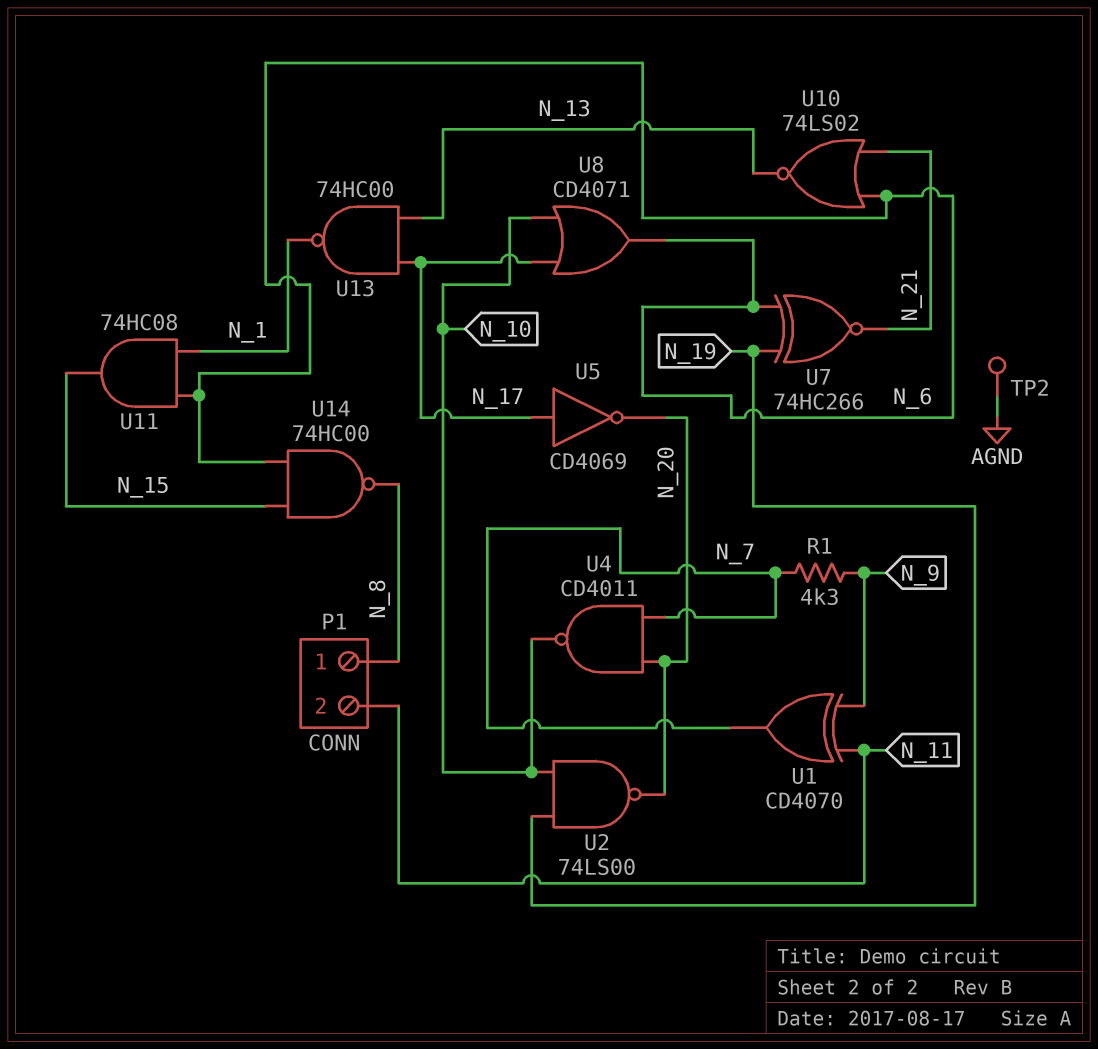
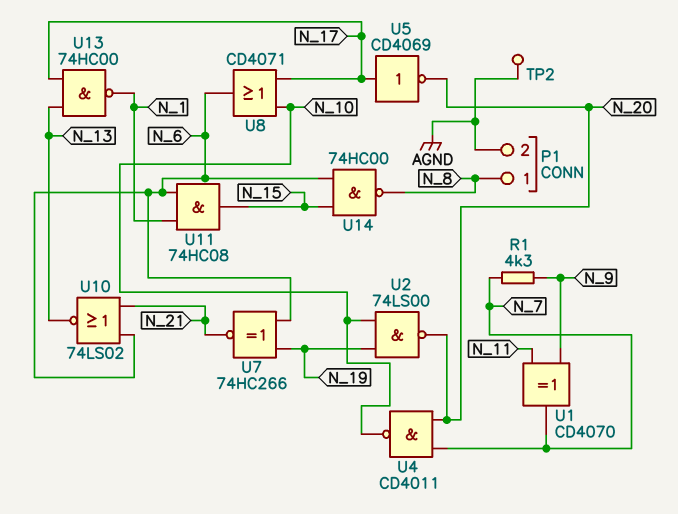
P1 pin 2: N_11 -> AGND

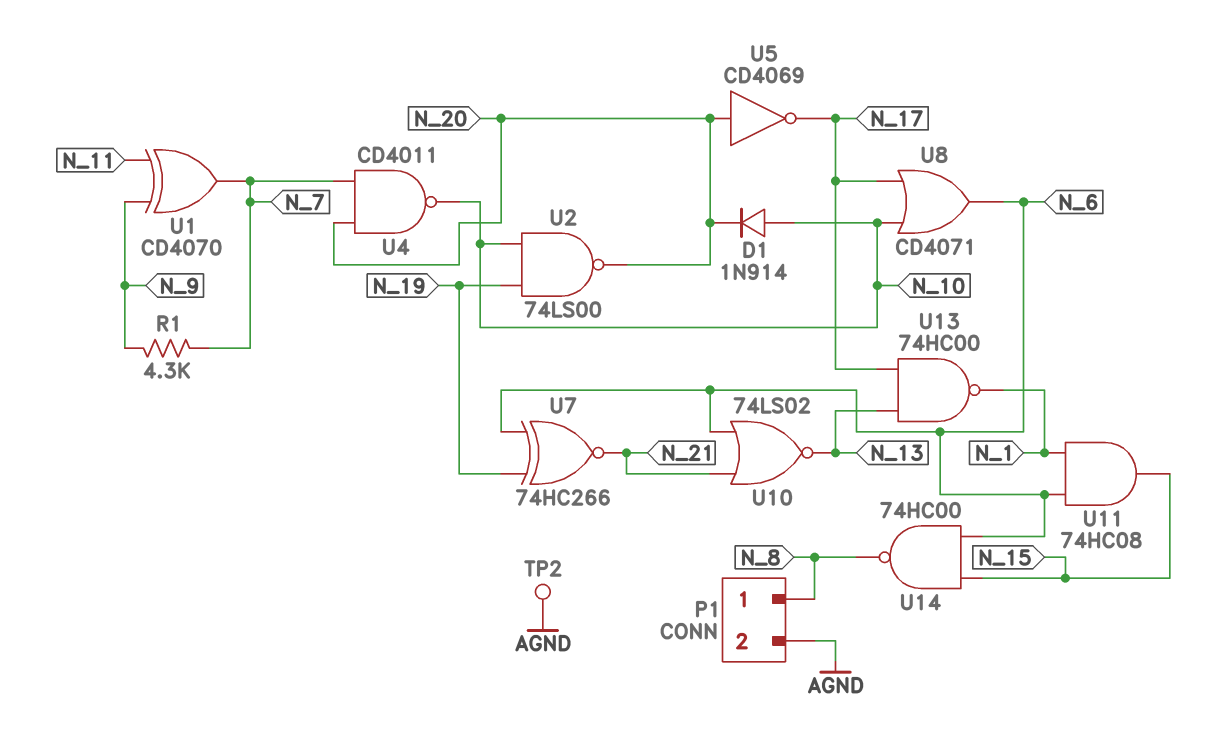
D1: none -> diode 1N914 (A N_10, K N_20)
U5: NOT CD4069 (in N_17, out N_20) -> NOT CD4069 (in N_20, out N_17)

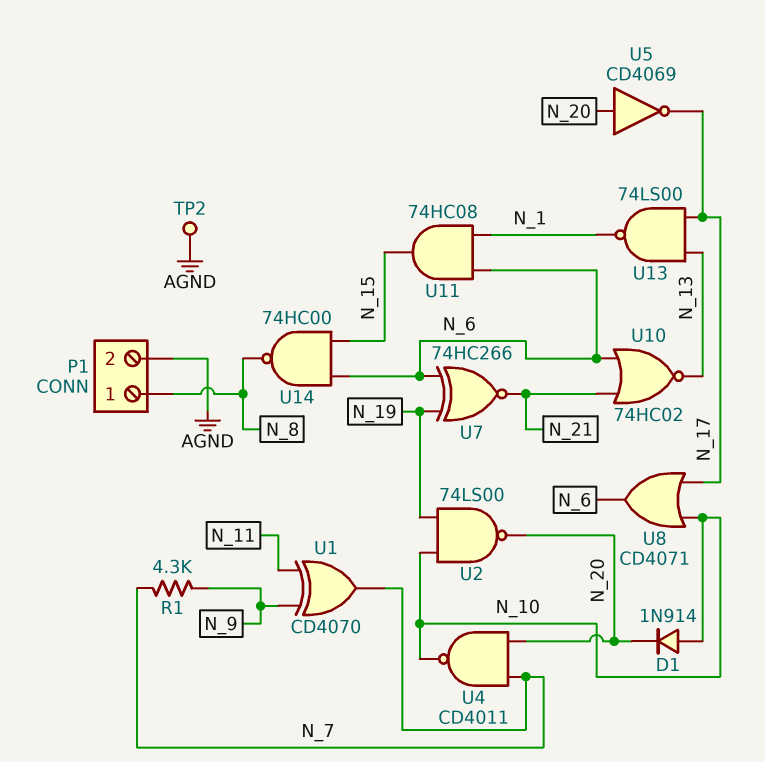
U10: NOR 74LS02 (in N_6, in N_21, out N_13) -> NOR 74HC02 (in N_6, in N_21, out N_13)
U13: NAND 74HC00 (in N_13, in N_17, out N_1) -> NAND 74LS00 (in N_13, in N_17, out N_1)

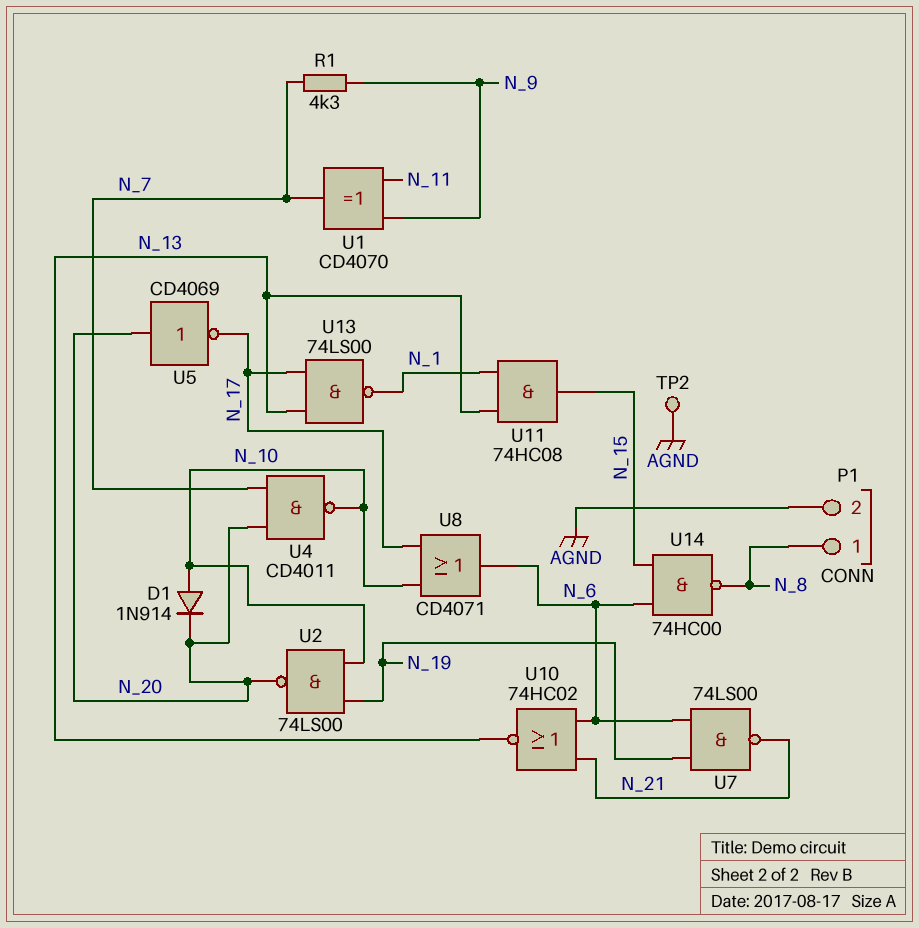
U7: XNOR 74HC266 (in N_6, in N_19, out N_21) -> NAND 74LS00 (in N_6, in N_19, out N_21)
U11: AND 74HC08 (in N_1, in N_6, out N_15) -> AND 74HC08 (in N_1, in N_13, out N_15)

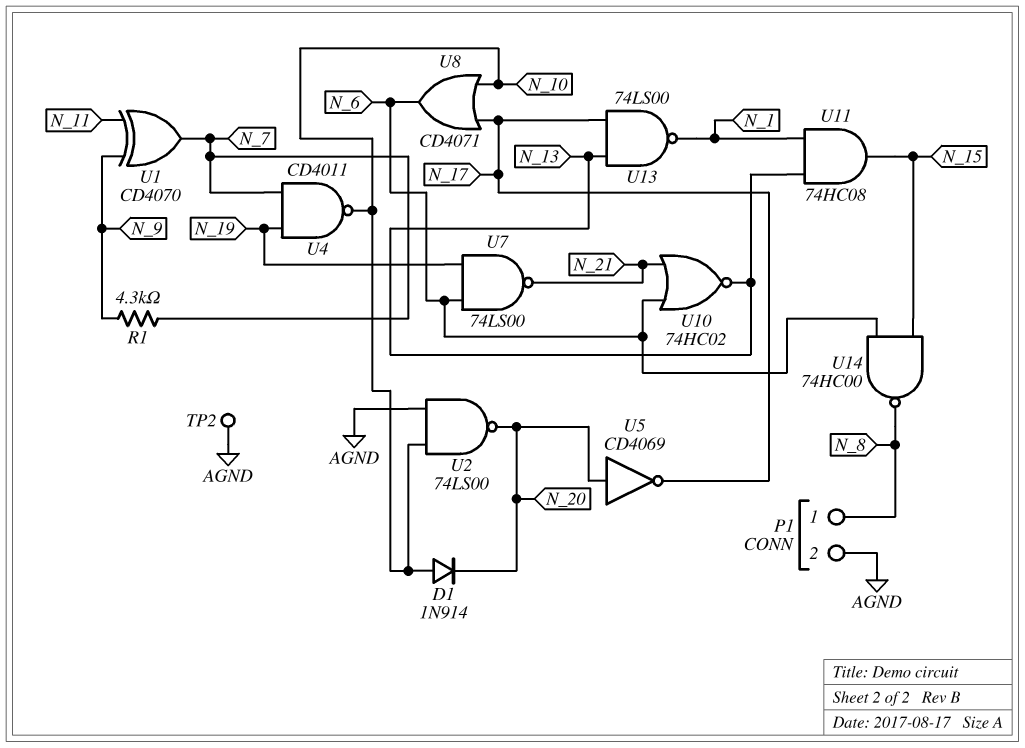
U2: NAND 74LS00 (in N_10, in N_19, out N_20) -> NAND 74LS00 (in AGND, in N_10, out N_20)
U4: NAND CD4011 (in N_7, in N_20, out N_10) -> NAND CD4011 (in N_7, in N_19, out N_10)

